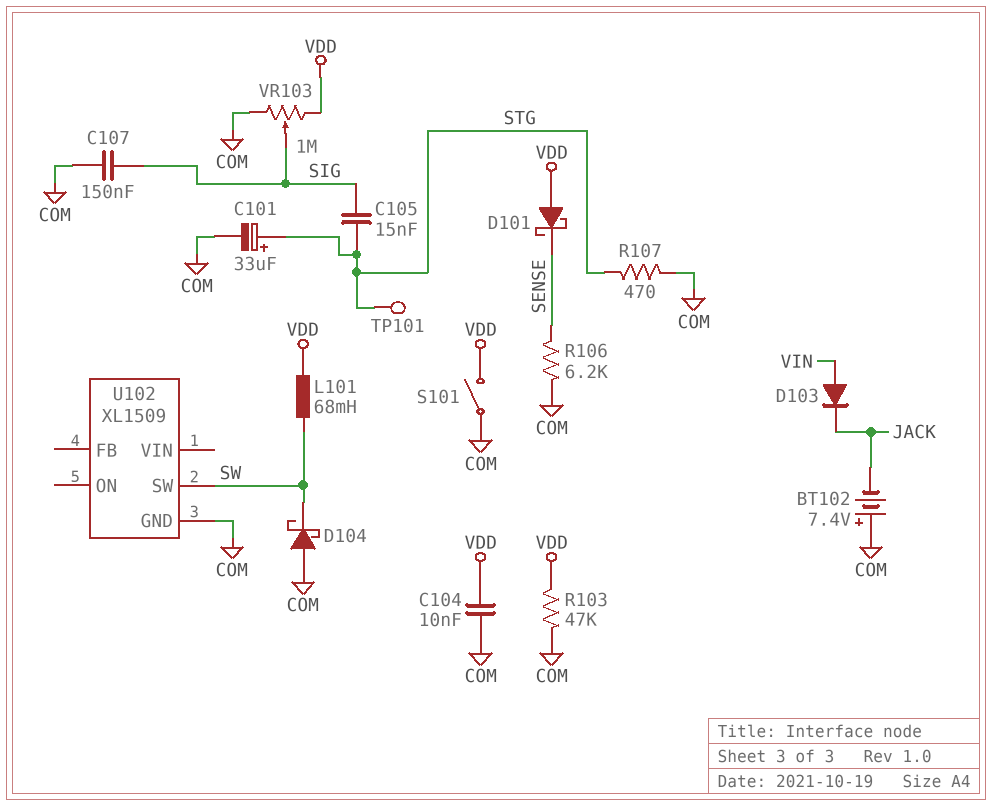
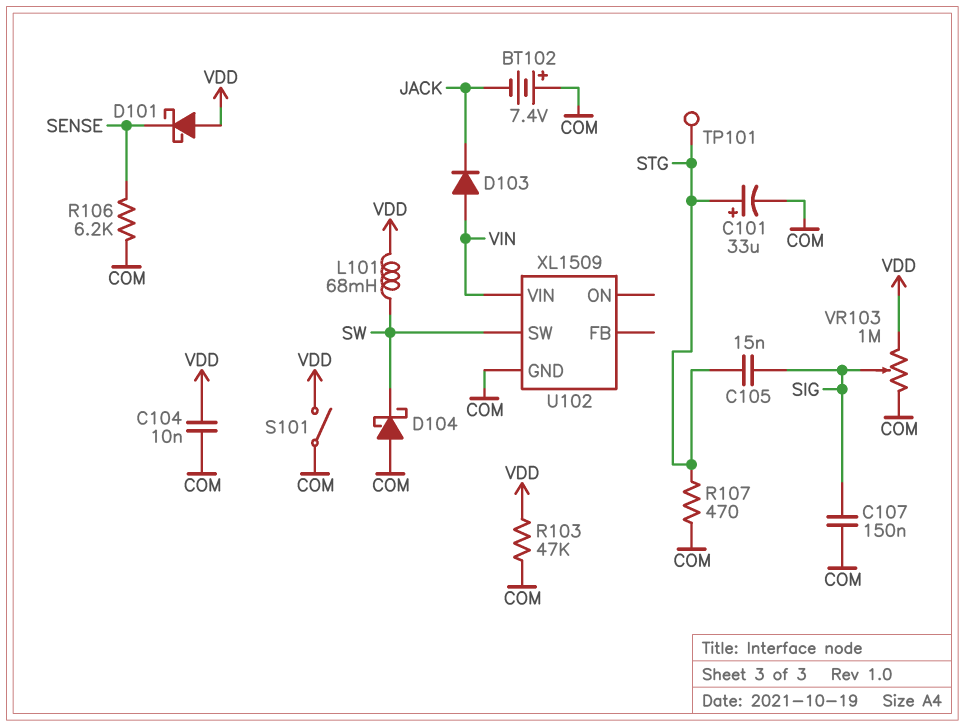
U102 pin VIN: none -> VIN

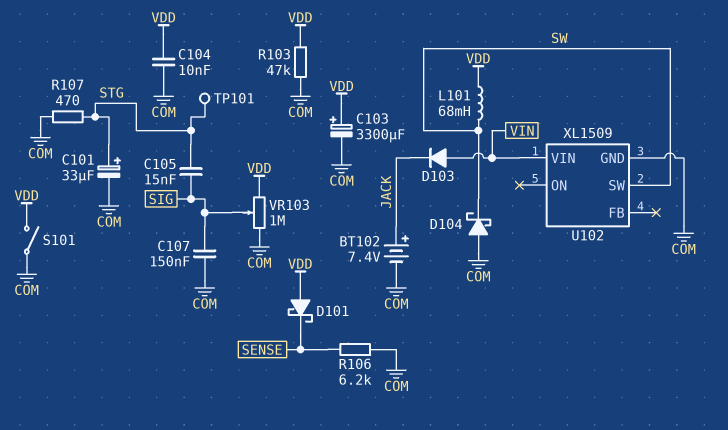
BT102: 7.4V (plus COM, minus JACK) -> 7.4V (plus JACK, minus COM)
C103: none -> 3300uF (plus VDD, minus COM)

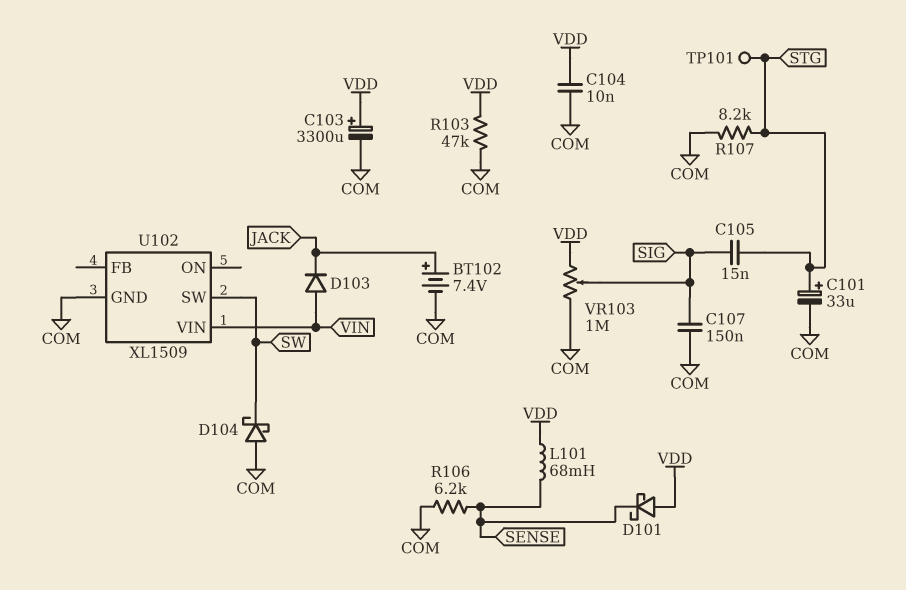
L101: 68mH (SW, VDD) -> 68mH (SENSE, VDD)
R107: 470 (COM, STG) -> 8.2k (COM, STG)
S101: switch (COM, VDD) -> none

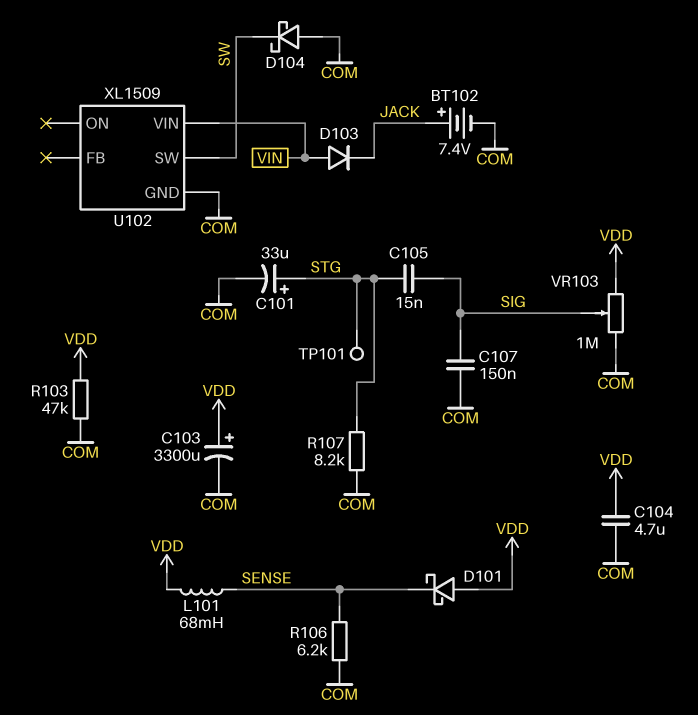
C104: 10nF (COM, VDD) -> 4.7uF (COM, VDD)

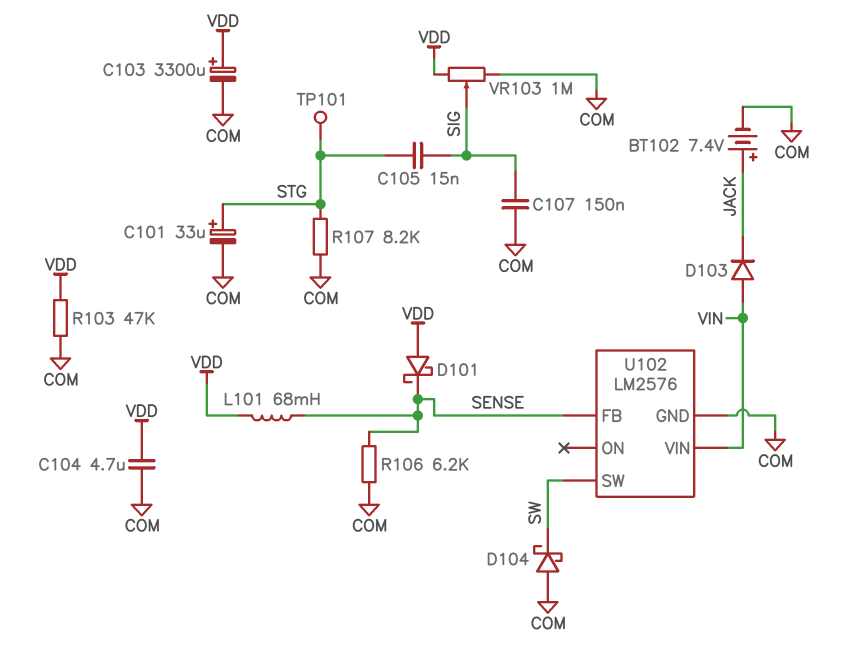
U102: XL1509 -> LM2576
U102 pin FB: none -> SENSE

